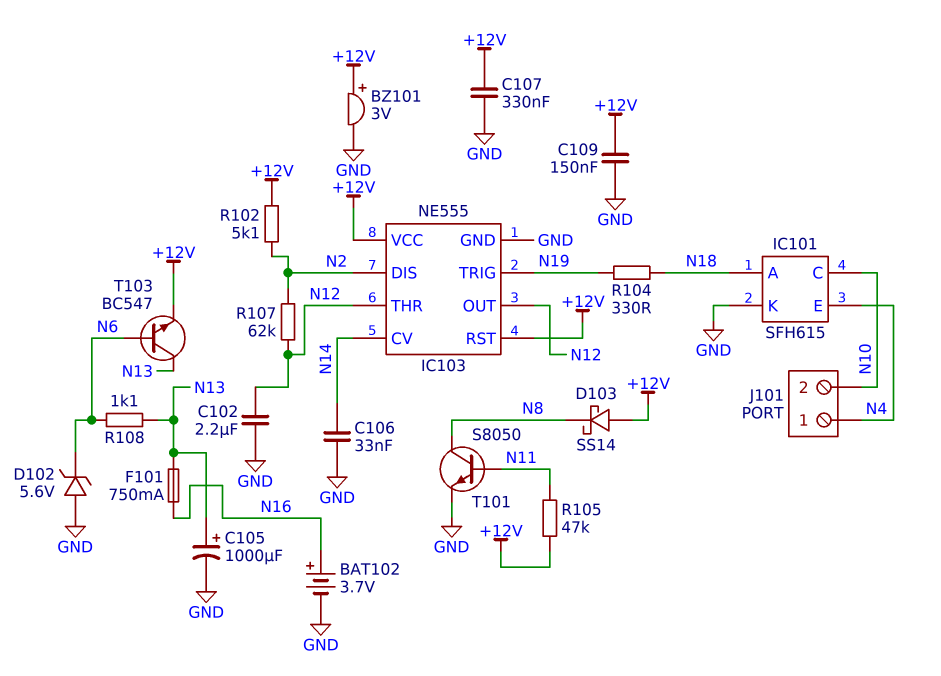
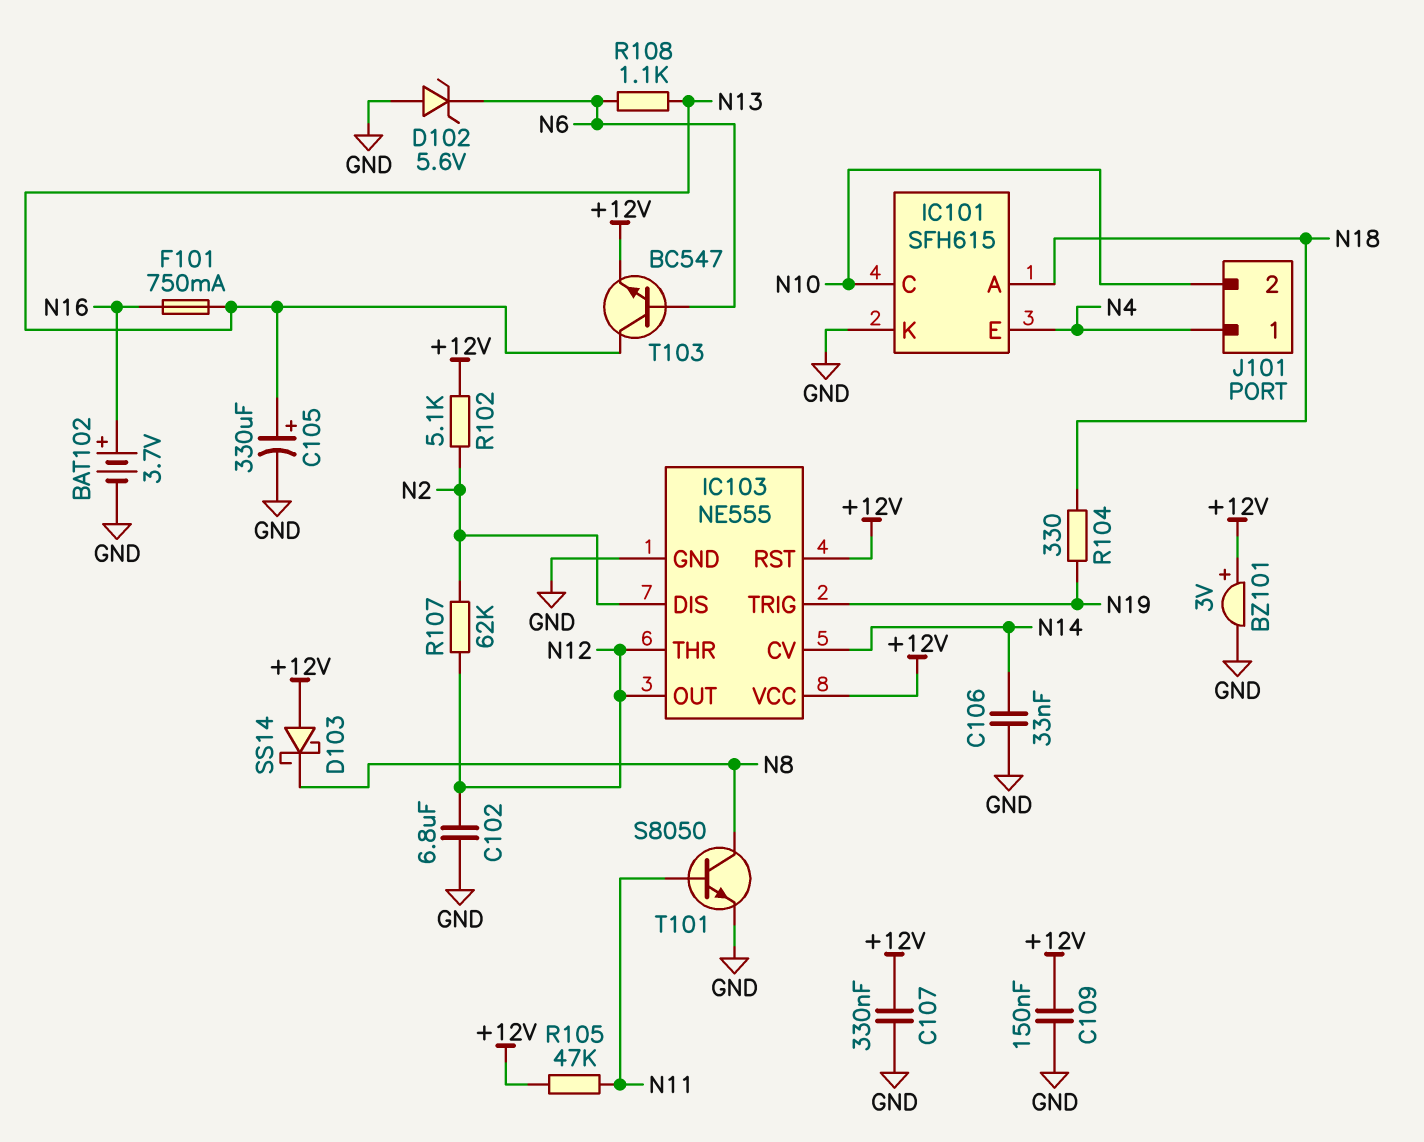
C102: 2.2uF (GND, N12) -> 6.8uF (GND, N12)
C105: 1000uF (plus N13, minus GND) -> 330uF (plus N13, minus GND)

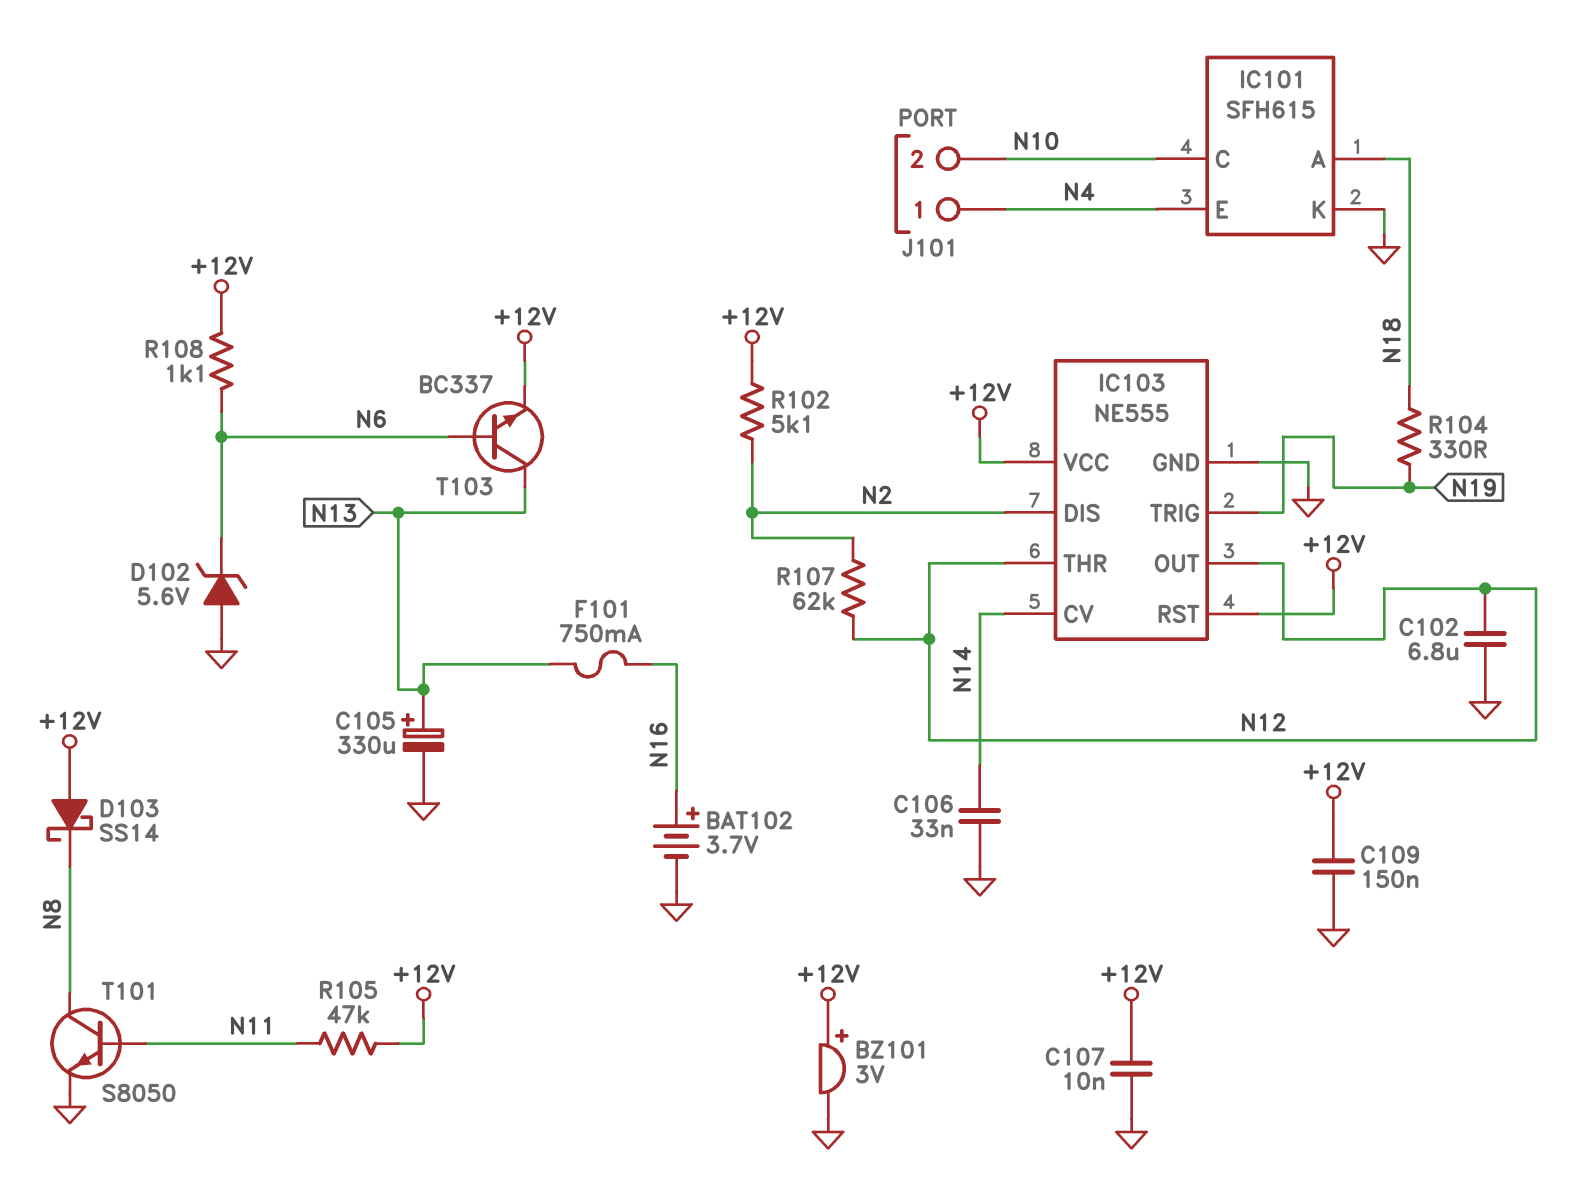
C107: 330nF (+12V, GND) -> 10nF (+12V, GND)
R108: 1.1k (N6, N13) -> 1.1k (+12V, N6)
T103: NPN BC547 (B N6, C N13, E +12V) -> NPN BC337 (B N6, C N13, E +12V)

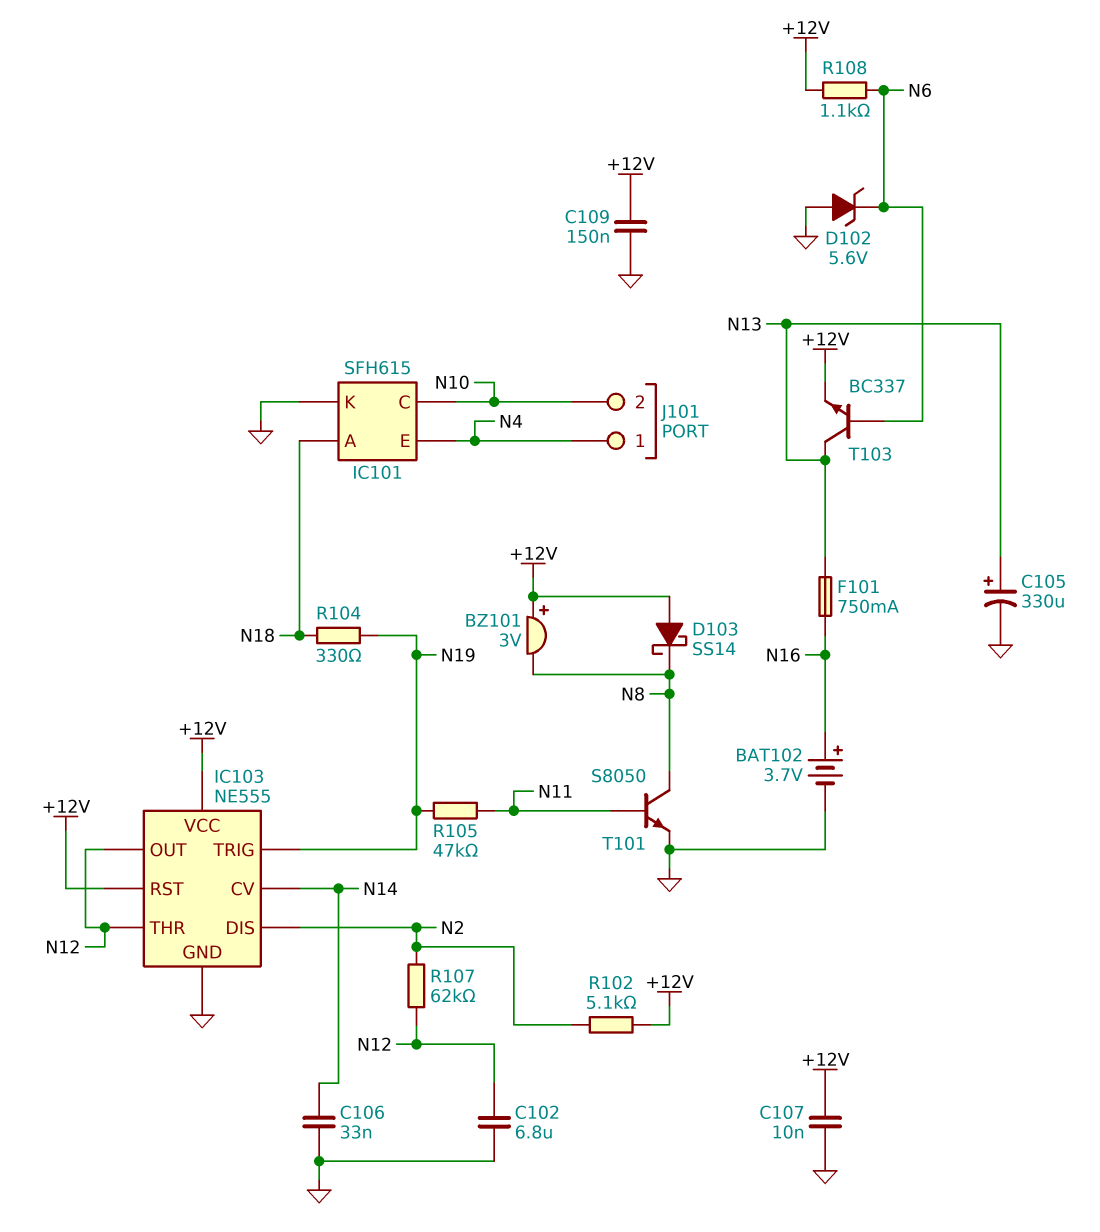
BZ101: buzzer 3V (plus +12V, minus GND) -> buzzer 3V (plus +12V, minus N8)
R105: 47k (+12V, N11) -> 47k (N11, N19)

